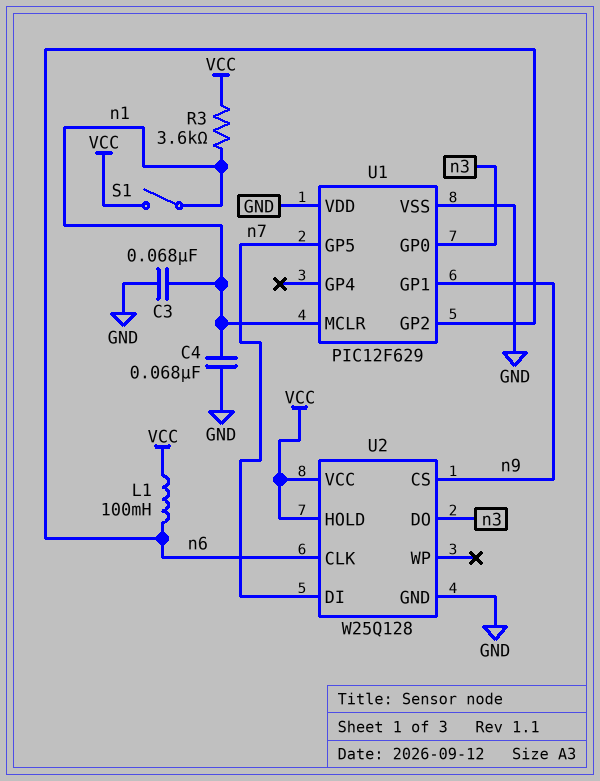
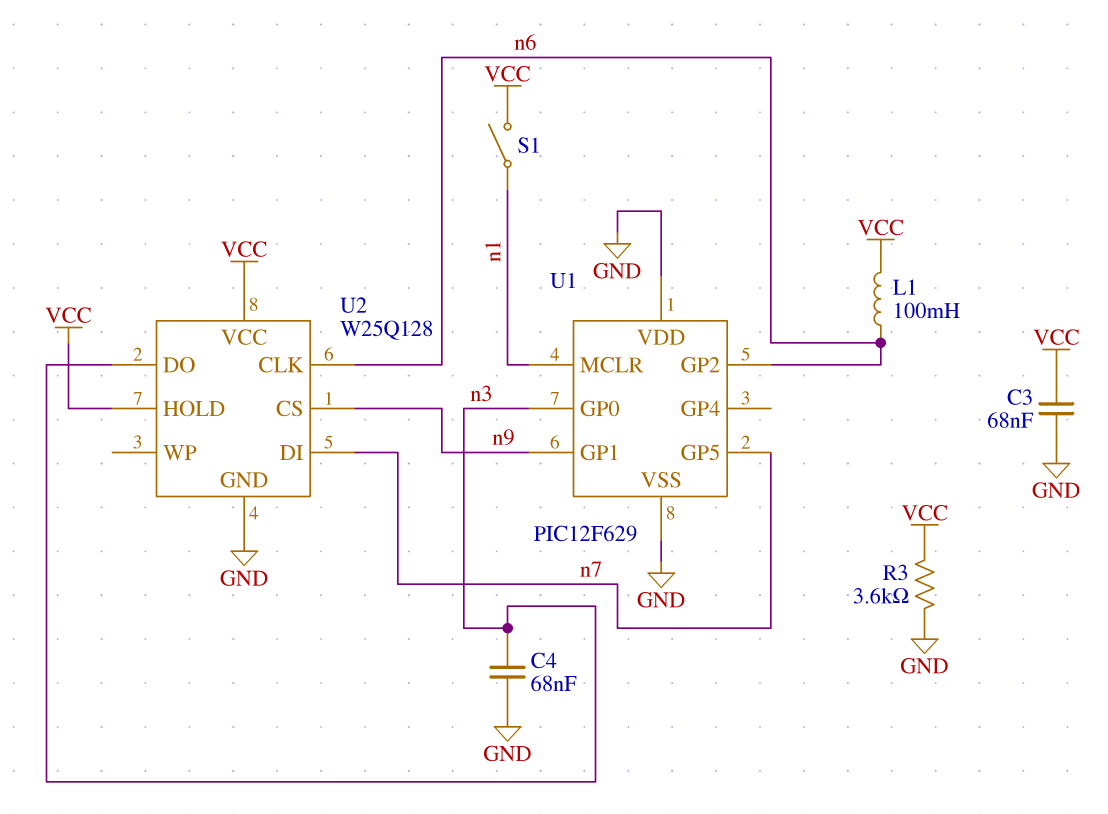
C3: 68nF (GND, n1) -> 68nF (GND, VCC)
C4: 68nF (GND, n1) -> 68nF (GND, n3)
R3: 3.6k (VCC, n1) -> 3.6k (GND, VCC)

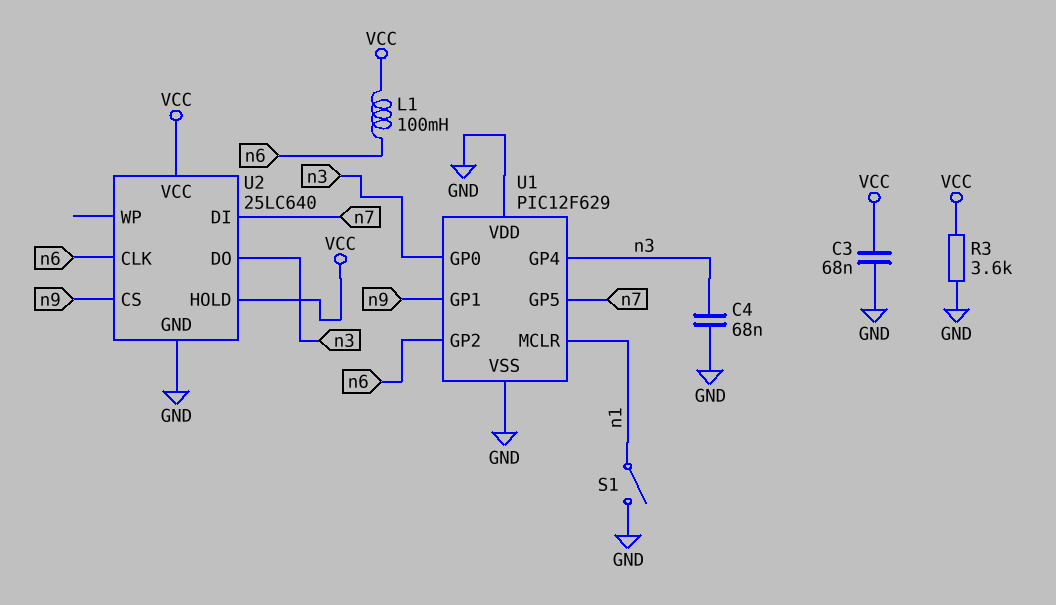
S1: switch (VCC, n1) -> switch (GND, n1)
U1 pin GP4: none -> n3
U2: W25Q128 -> 25LC640

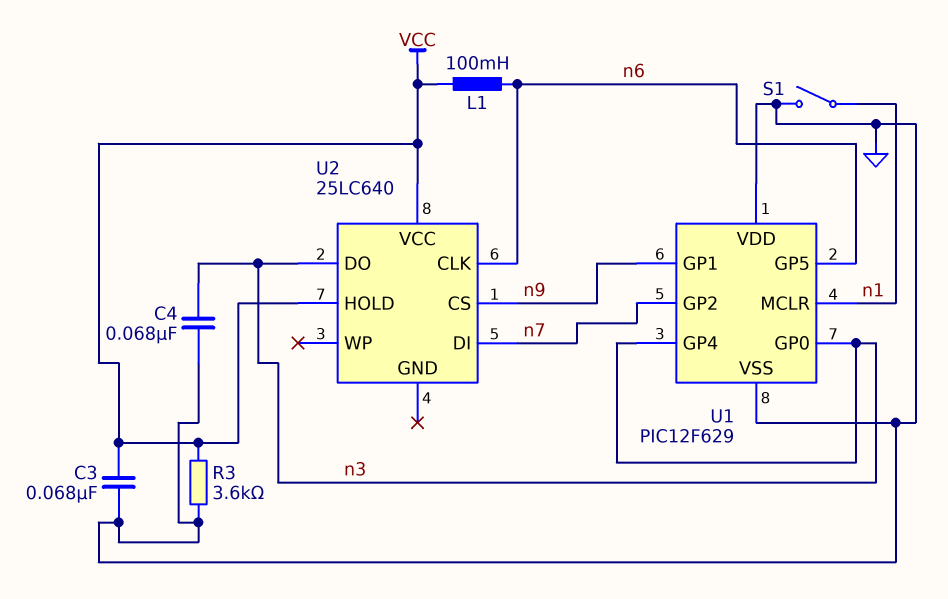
U1 pin GP2: n6 -> n7
U1 pin GP5: n7 -> n6
U2 pin GND: GND -> none

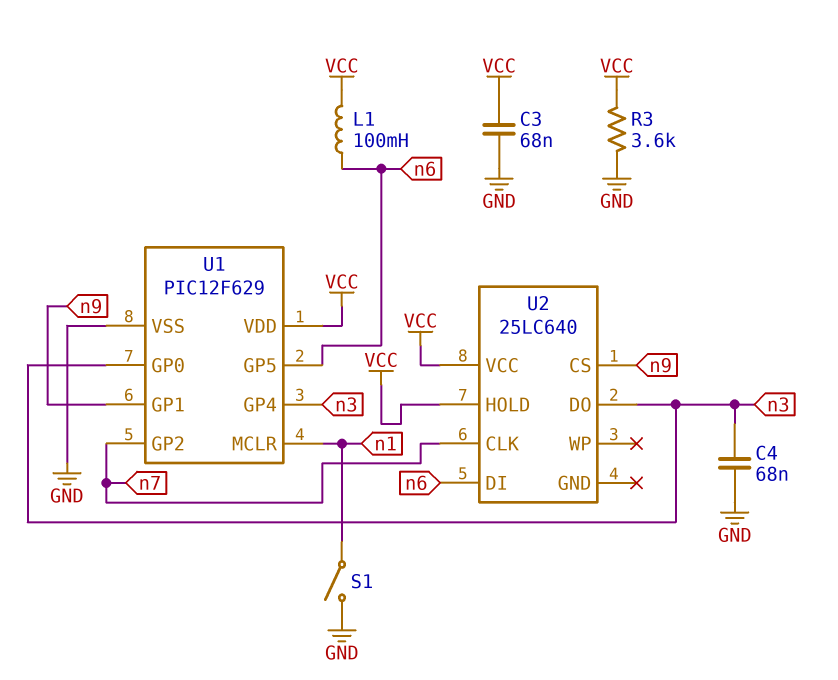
U1 pin VDD: GND -> VCC
U2 pin CLK: n6 -> n7
U2 pin DI: n7 -> n6

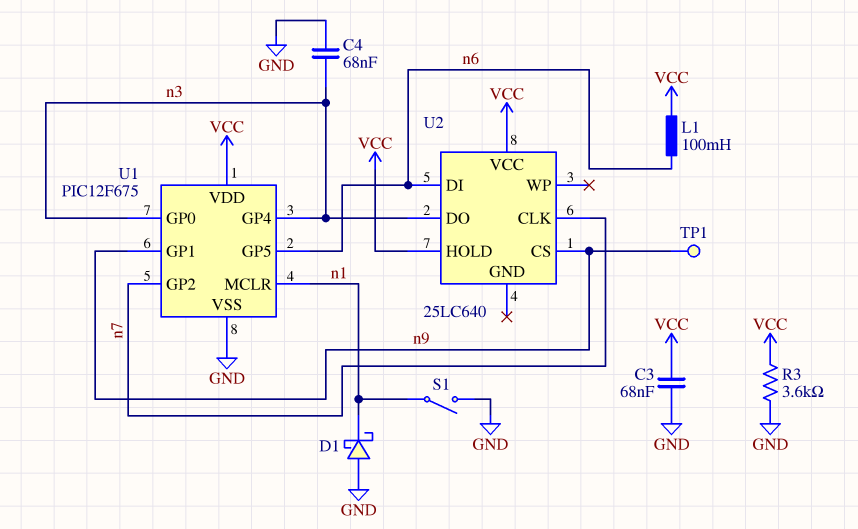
D1: none -> schottky (A GND, K n1)
TP1: none -> test point (n9)
U1: PIC12F629 -> PIC12F675

